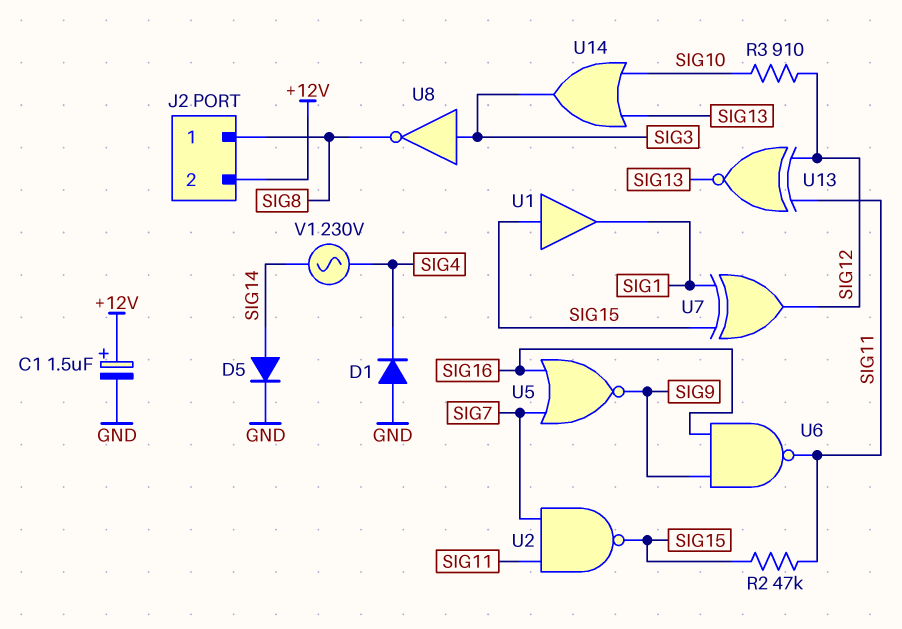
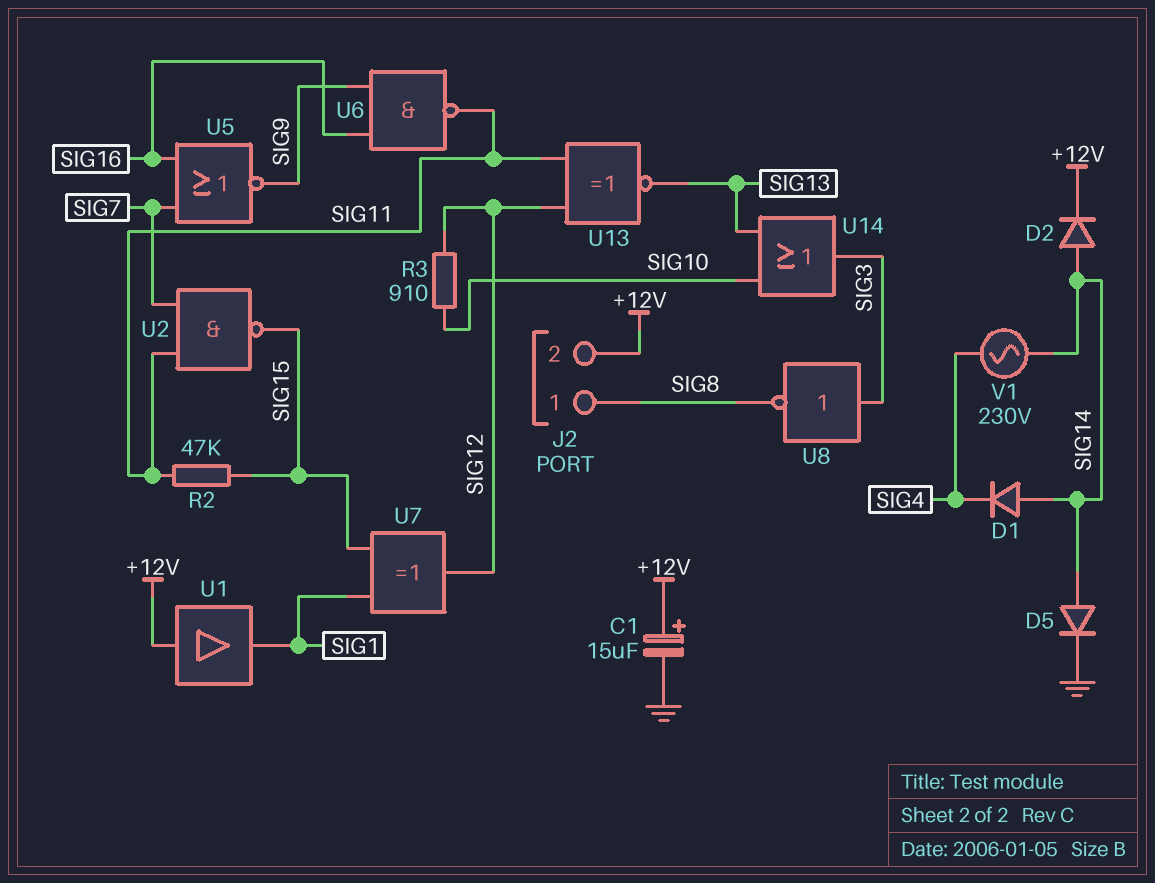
C1: 1.5uF (plus +12V, minus GND) -> 15uF (plus +12V, minus GND)
D1: diode (A GND, K SIG4) -> diode (A SIG14, K SIG4)
D2: none -> diode (A SIG14, K +12V)
U1: buffer (in SIG15, out SIG1) -> buffer (in +12V, out SIG1)

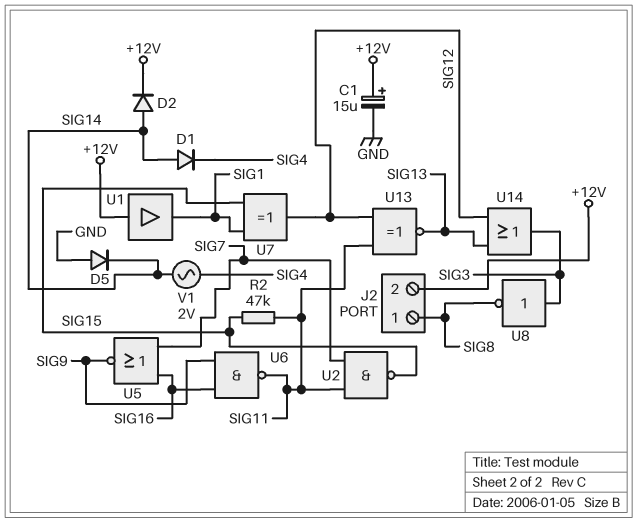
D5: diode (A SIG14, K GND) -> diode (A GND, K SIG14)
R3: 910 (SIG10, SIG12) -> none
U14: OR (in SIG10, in SIG13, out SIG3) -> OR (in SIG12, in SIG13, out SIG3)
V1: AC 230V (SIG4, SIG14) -> AC 2V (SIG4, SIG14)

